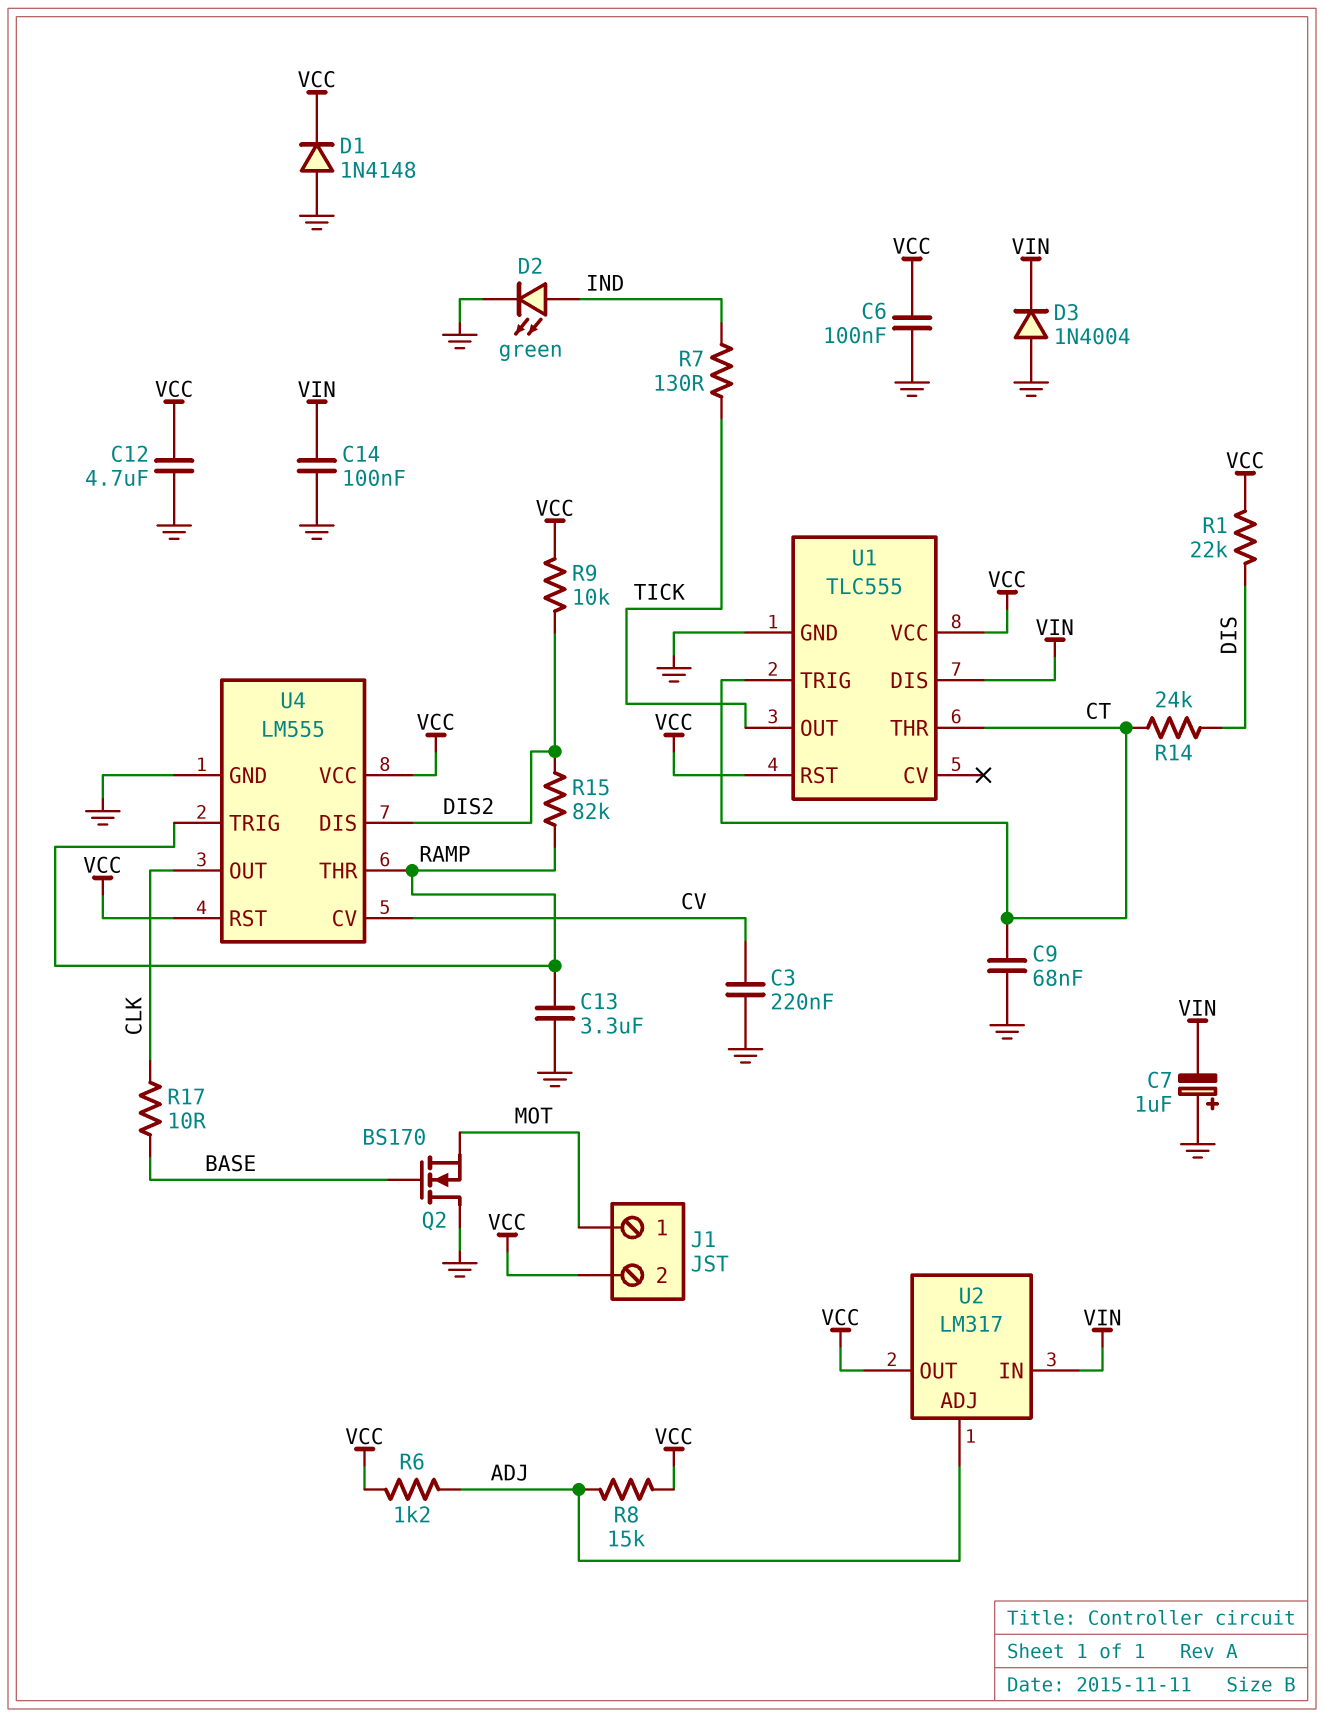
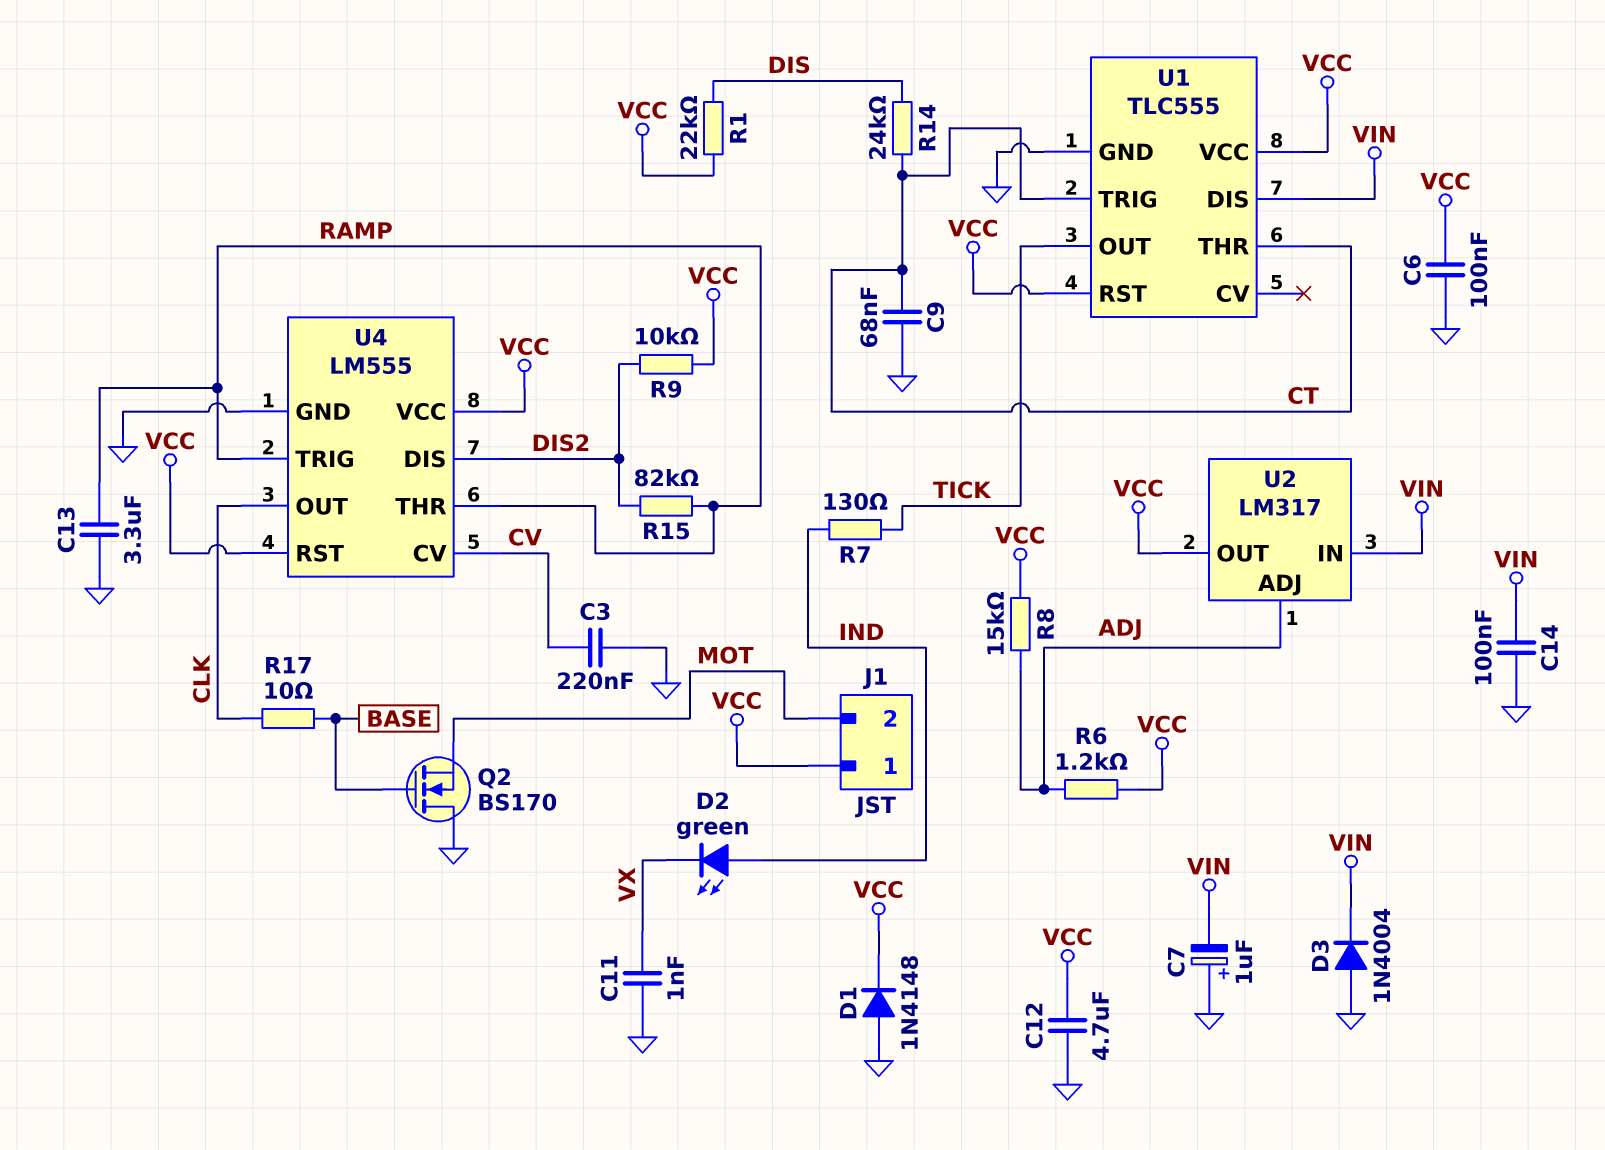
C11: none -> 1nF (GND, VX)
D2: LED green (A IND, K GND) -> LED green (A IND, K VX)
J1 pin 1: MOT -> VCC
J1 pin 2: VCC -> MOT

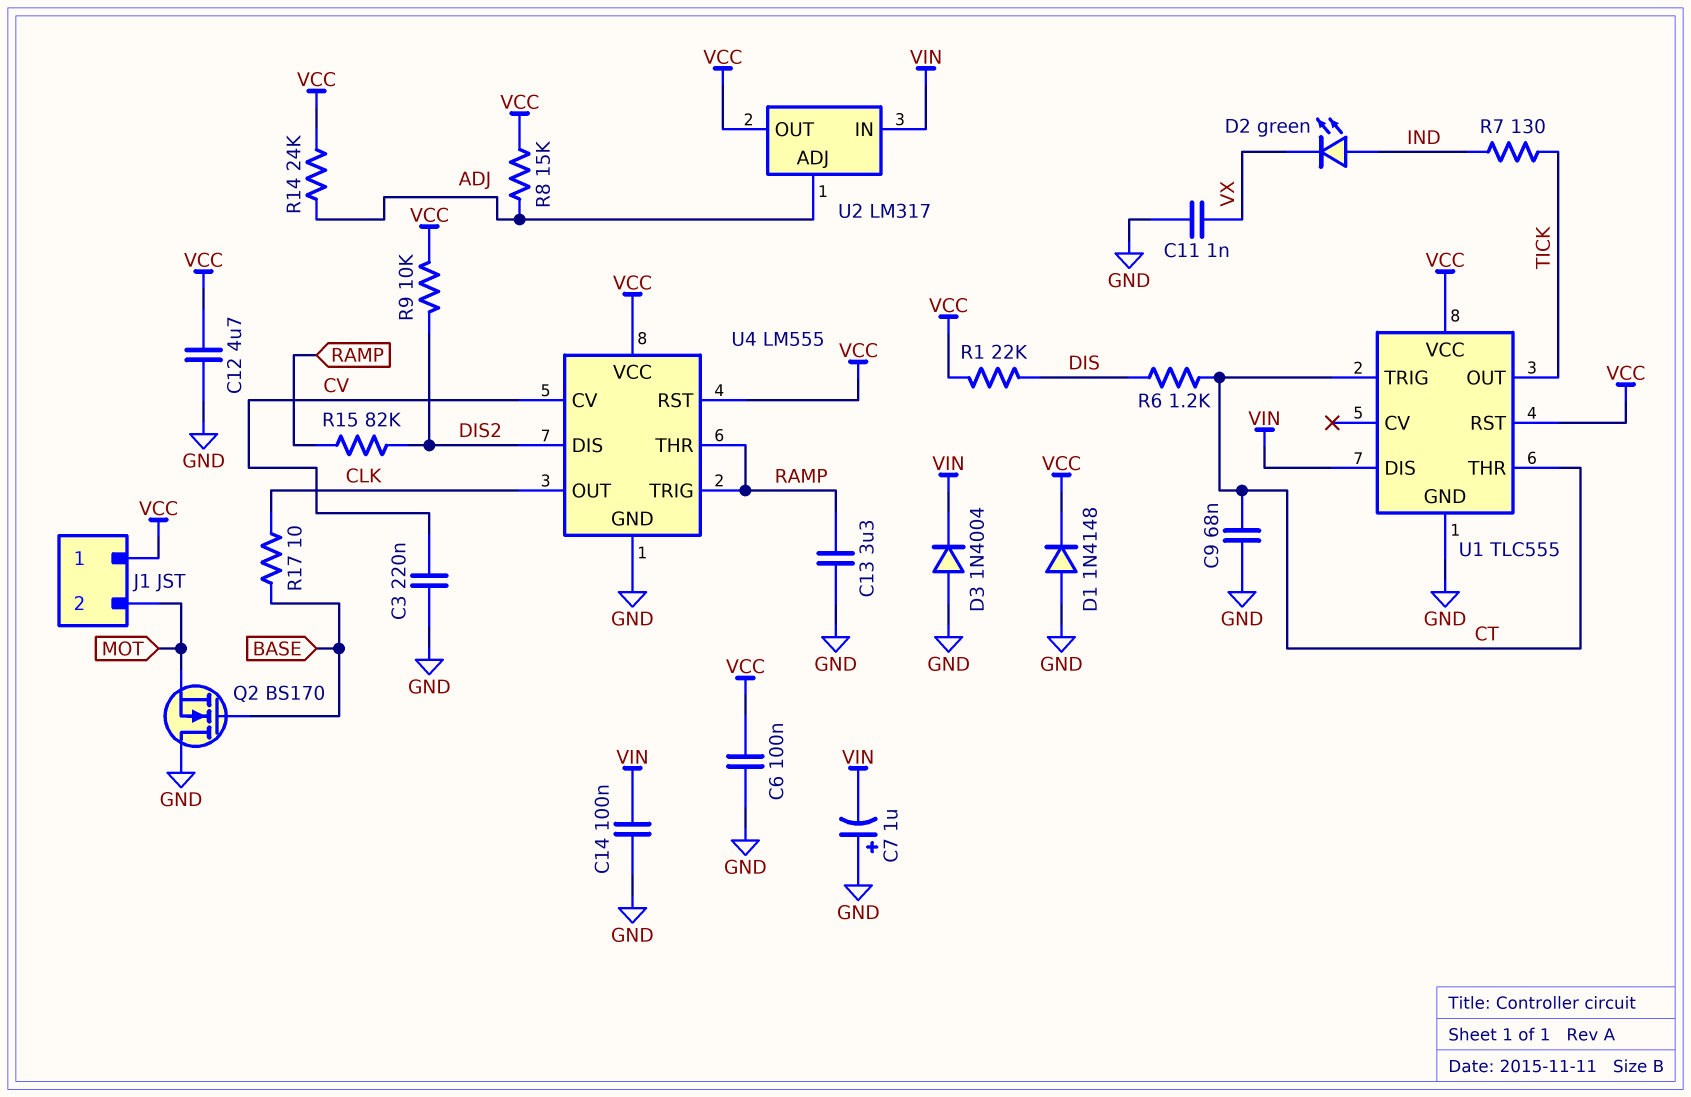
R6: 1.2k (ADJ, VCC) -> 1.2k (CT, DIS)
R14: 24k (CT, DIS) -> 24k (ADJ, VCC)

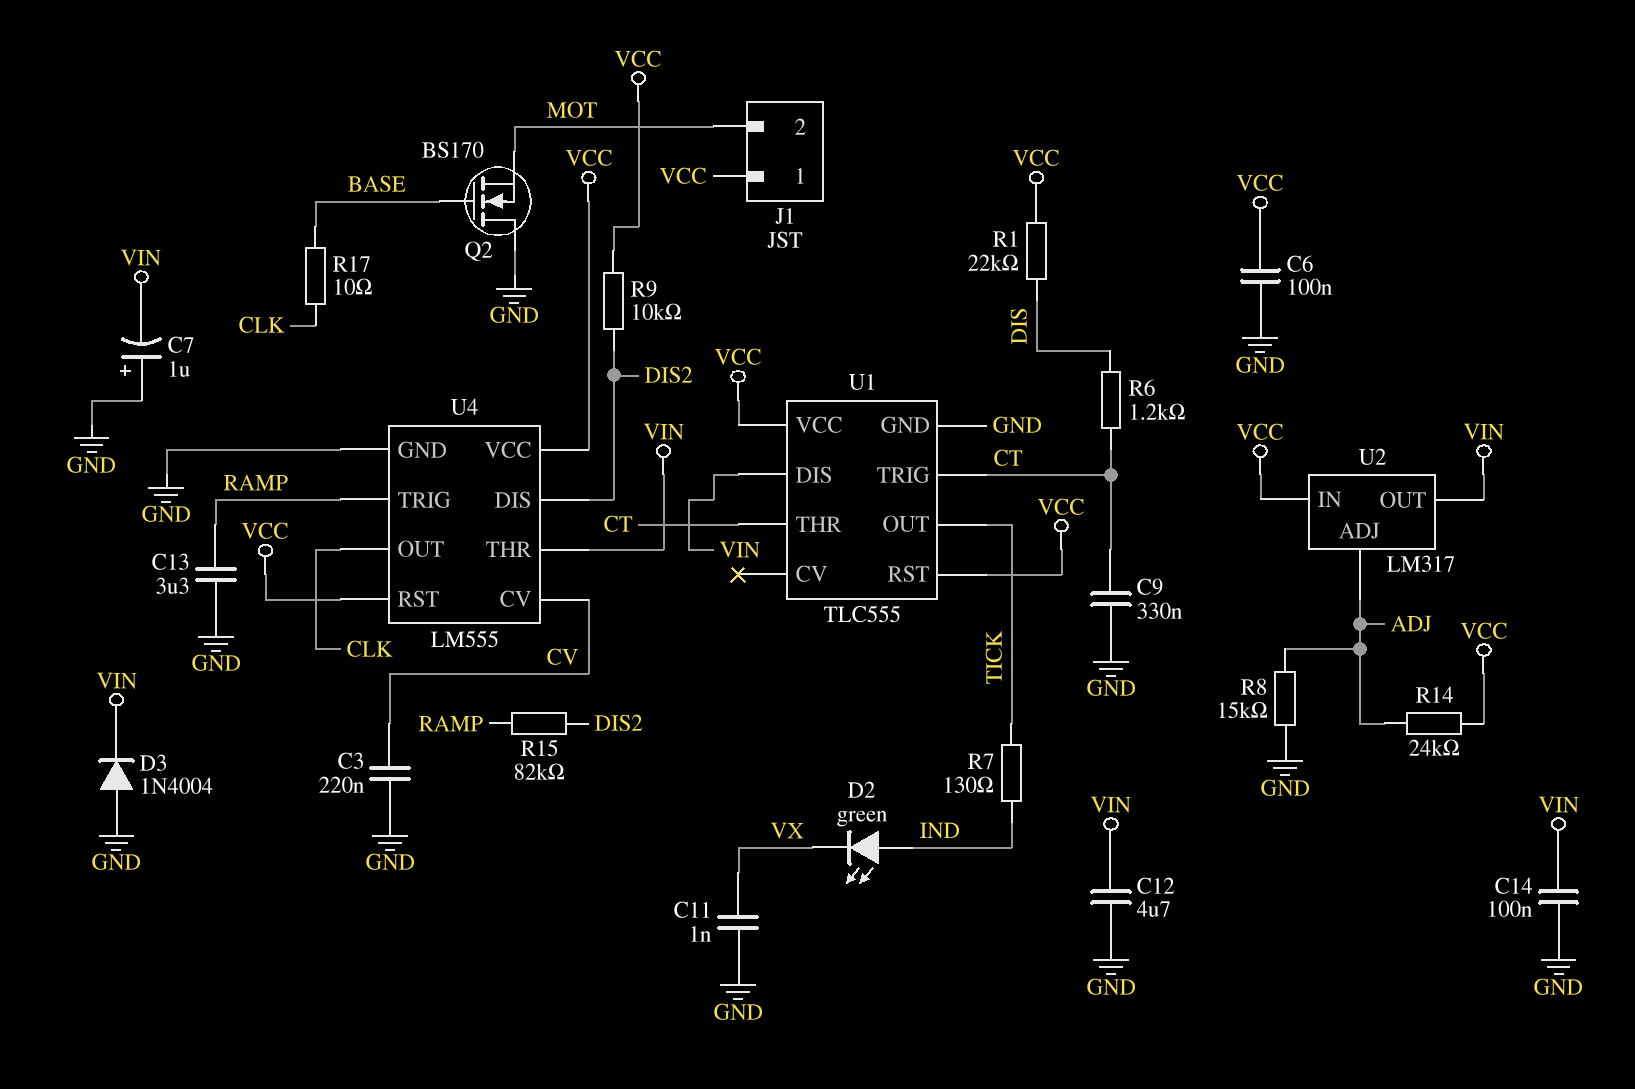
C9: 68nF (CT, GND) -> 330nF (CT, GND)
C12: 4.7uF (GND, VCC) -> 4.7uF (GND, VIN)
D1: diode 1N4148 (A GND, K VCC) -> none
R8: 15k (ADJ, VCC) -> 15k (ADJ, GND)
U2 pin IN: VIN -> VCC
U2 pin OUT: VCC -> VIN
U4 pin THR: RAMP -> VIN

